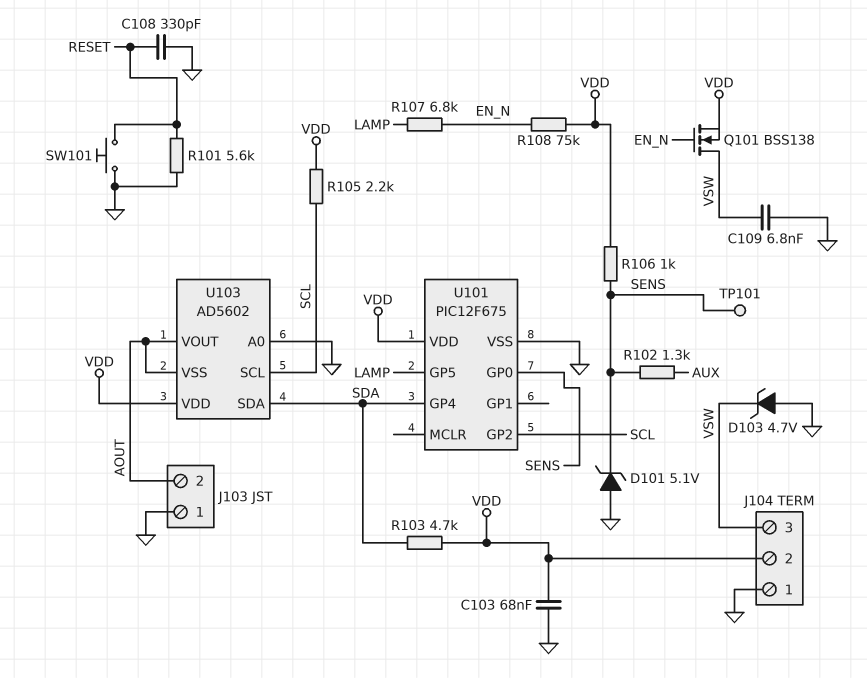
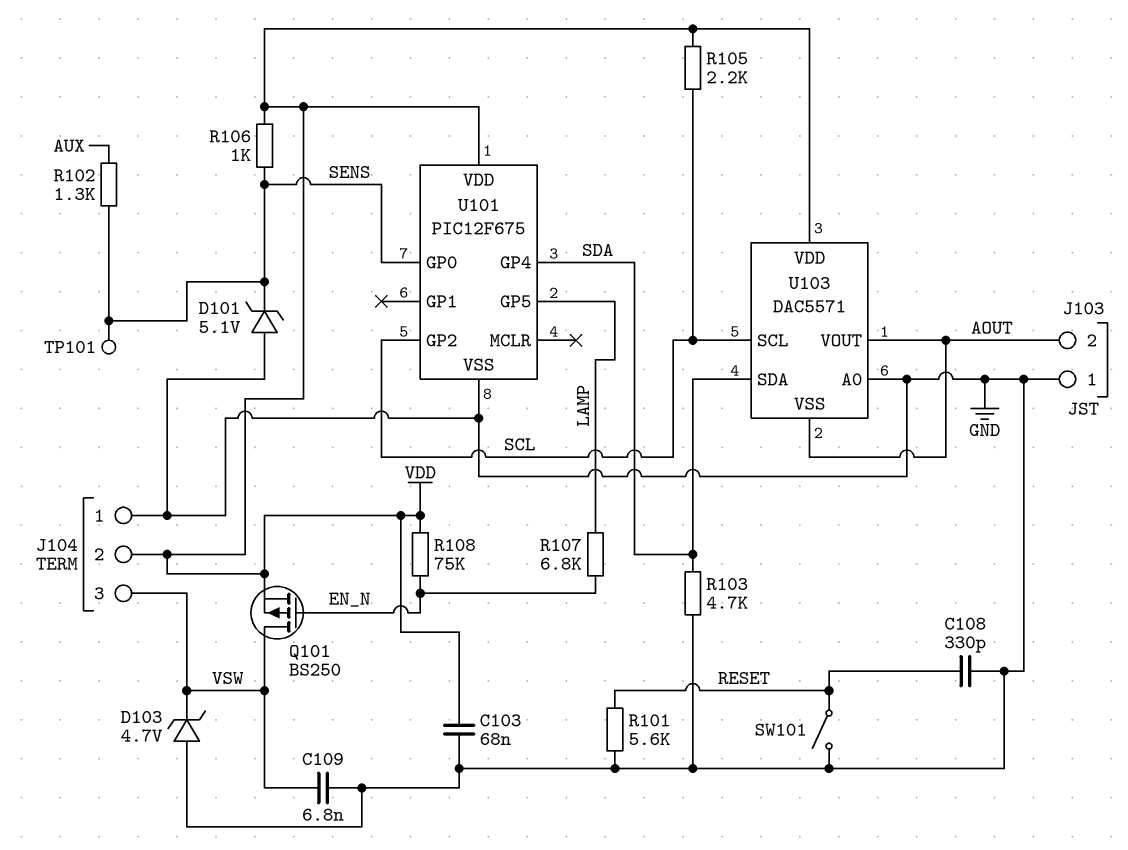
Q101: NMOS BSS138 (G EN_N, D VSW, S VDD) -> PMOS BS250 (G EN_N, D VSW, S VDD)
R103: 4.7k (SDA, VDD) -> 4.7k (GND, SDA)
SW101: button (GND, RESET) -> switch (GND, RESET)
U103: AD5602 -> DAC5571

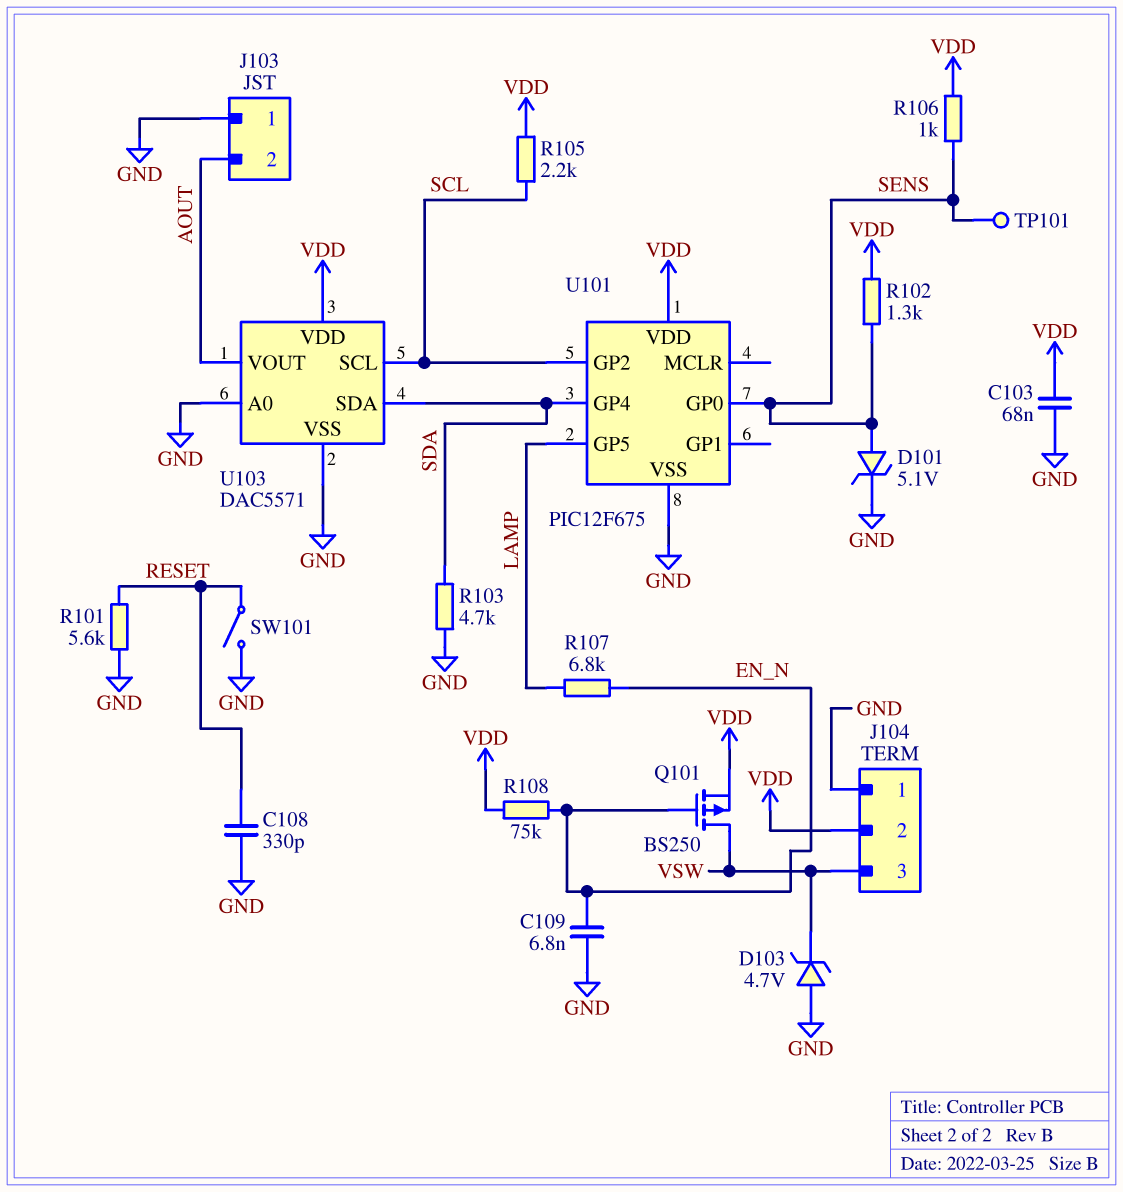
C109: 6.8nF (GND, VSW) -> 6.8nF (EN_N, GND)
D101: zener 5.1V (A GND, K SENS) -> zener 5.1V (A SENS, K GND)
R102: 1.3k (AUX, SENS) -> 1.3k (SENS, VDD)
U103 pin VSS: AOUT -> GND

